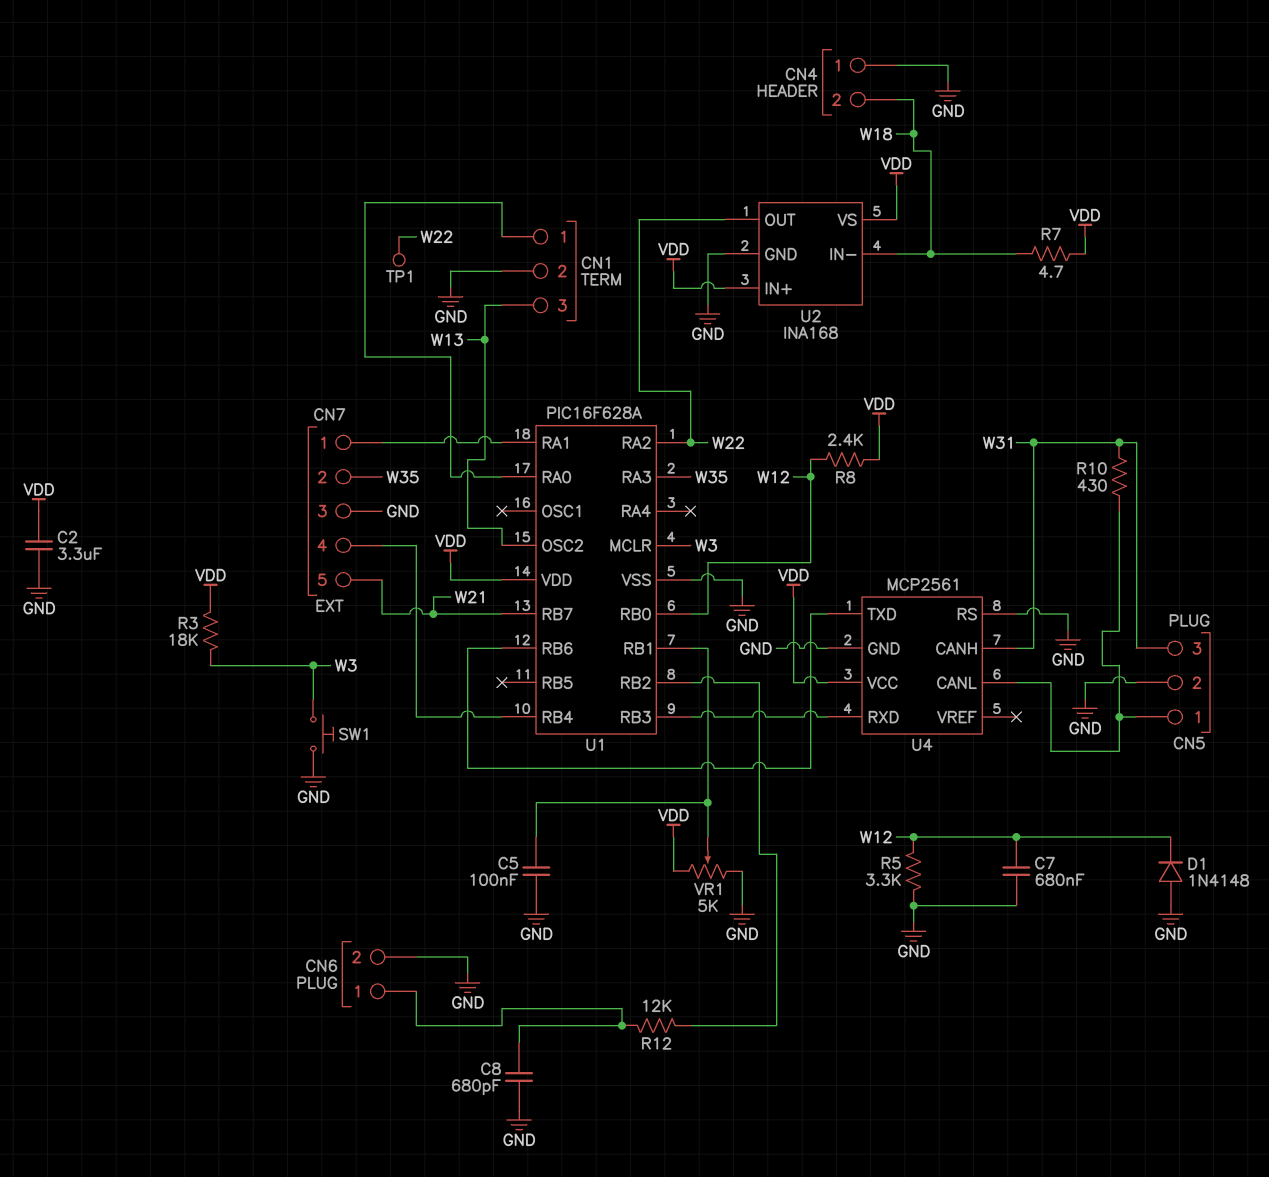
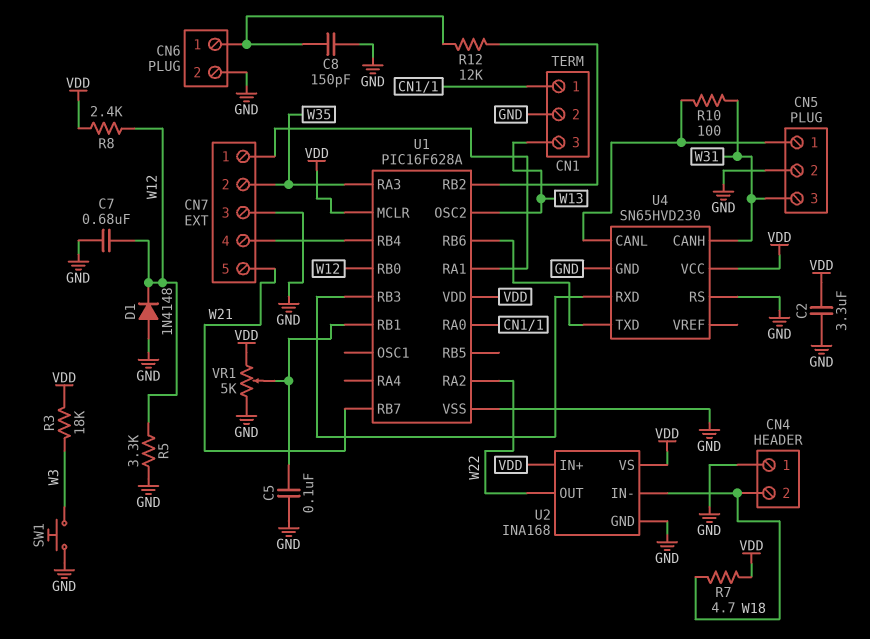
C8: 680pF (CN6/1, GND) -> 150pF (CN6/1, GND)
R10: 430 (CN5/1, W31) -> 100 (CN5/1, W31)
TP1: test point (W22) -> none
U1 pin MCLR: W3 -> VDD
U4: MCP2561 -> SN65HVD230

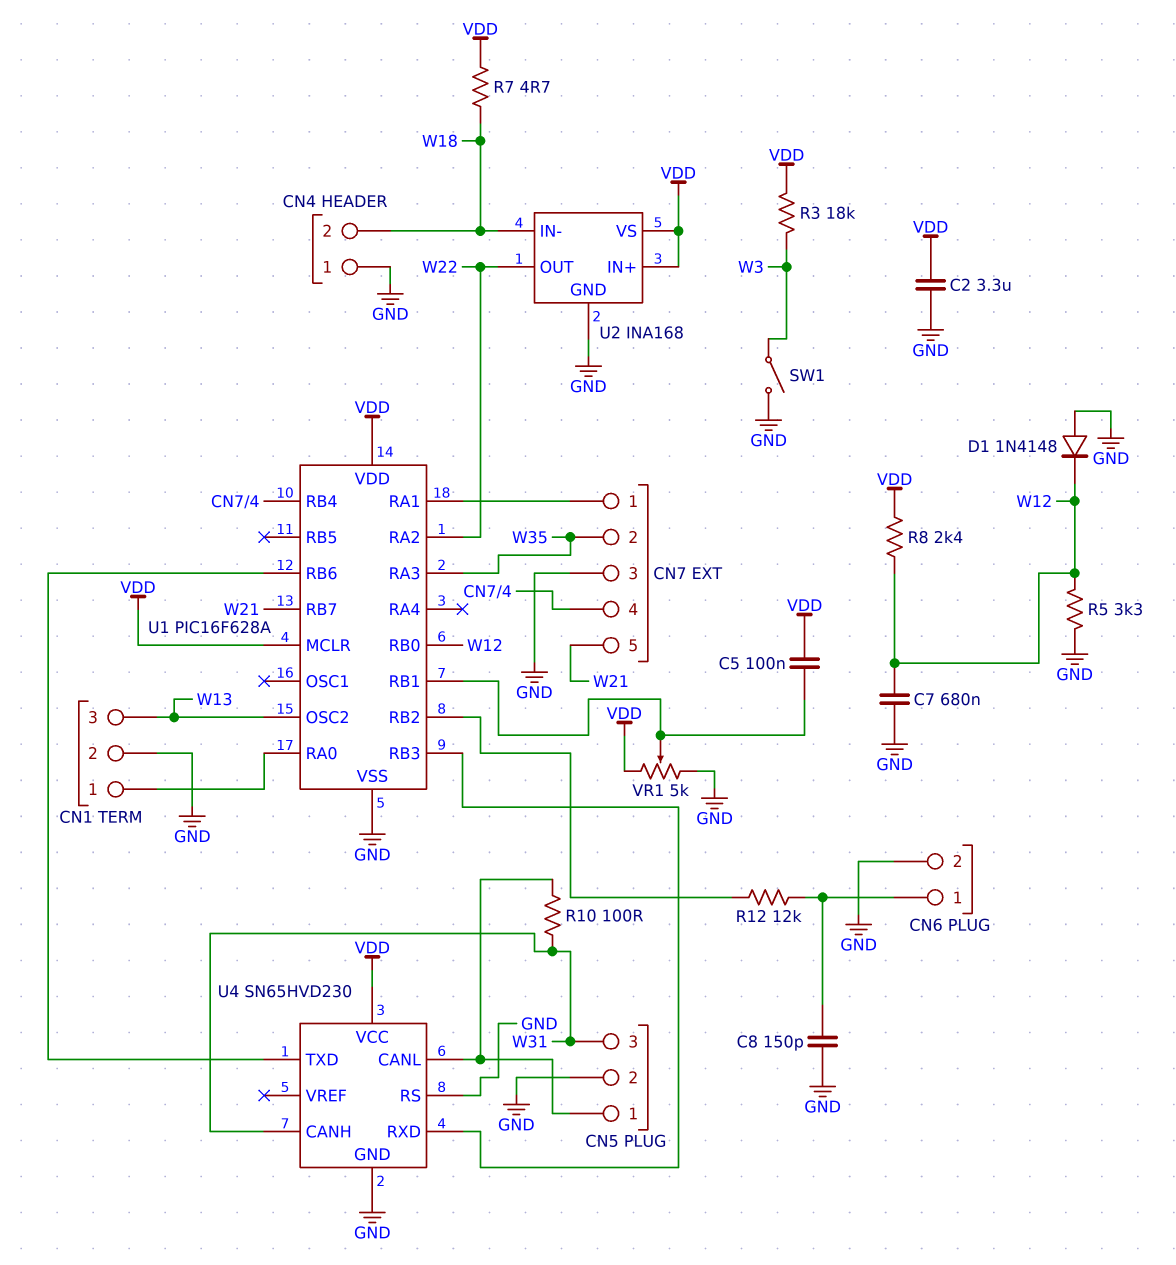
C5: 100nF (GND, U1/RB1) -> 100nF (U1/RB1, VDD)
SW1: button (GND, W3) -> switch (GND, W3)

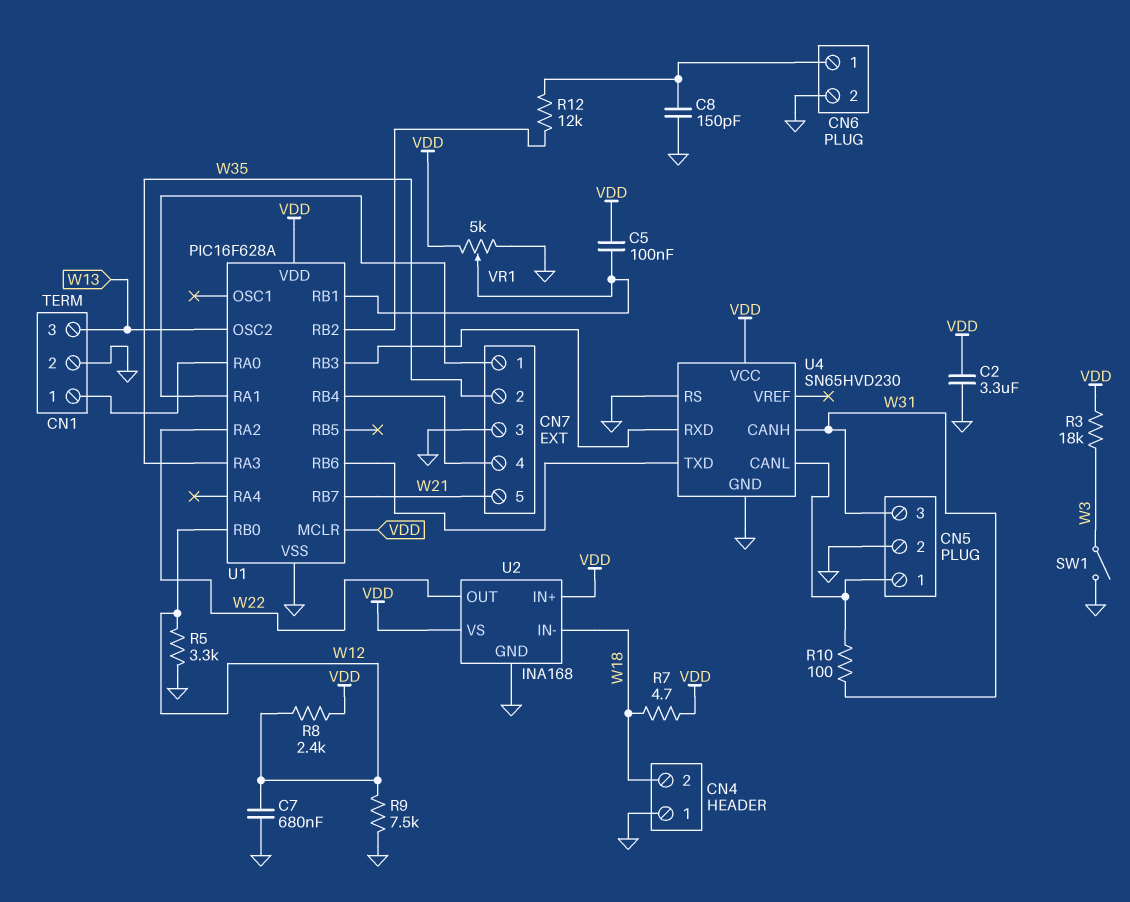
D1: diode 1N4148 (A GND, K W12) -> none
R9: none -> 7.5k (GND, W12)

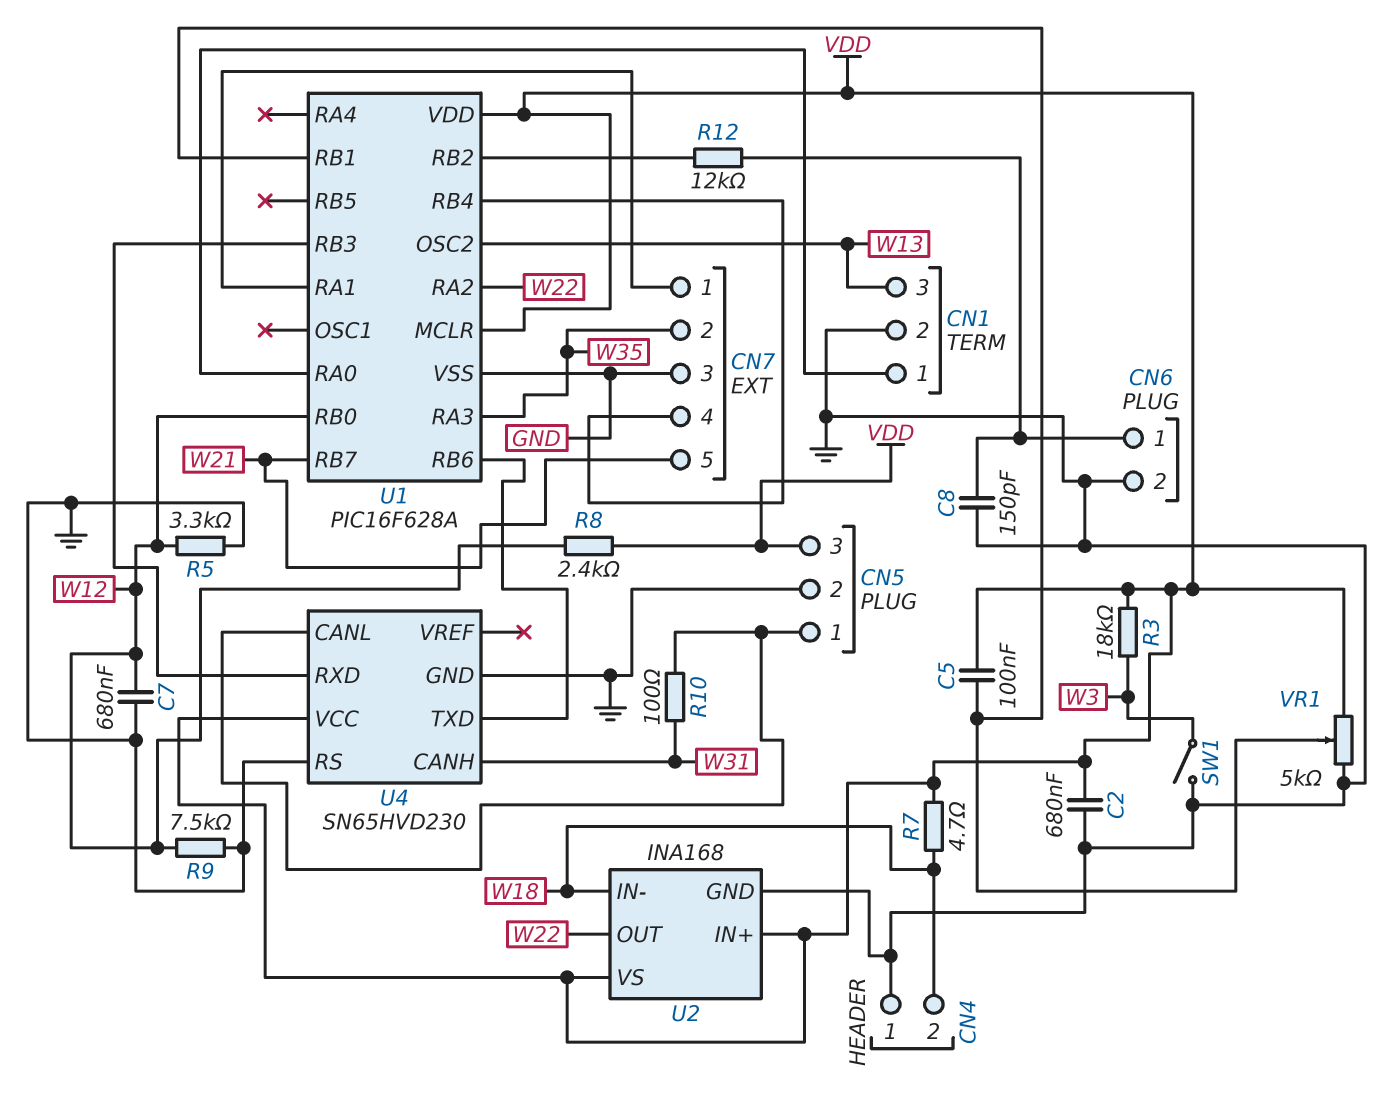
C2: 3.3uF (GND, VDD) -> 680nF (GND, VDD)
CN5 pin 3: W31 -> VDD

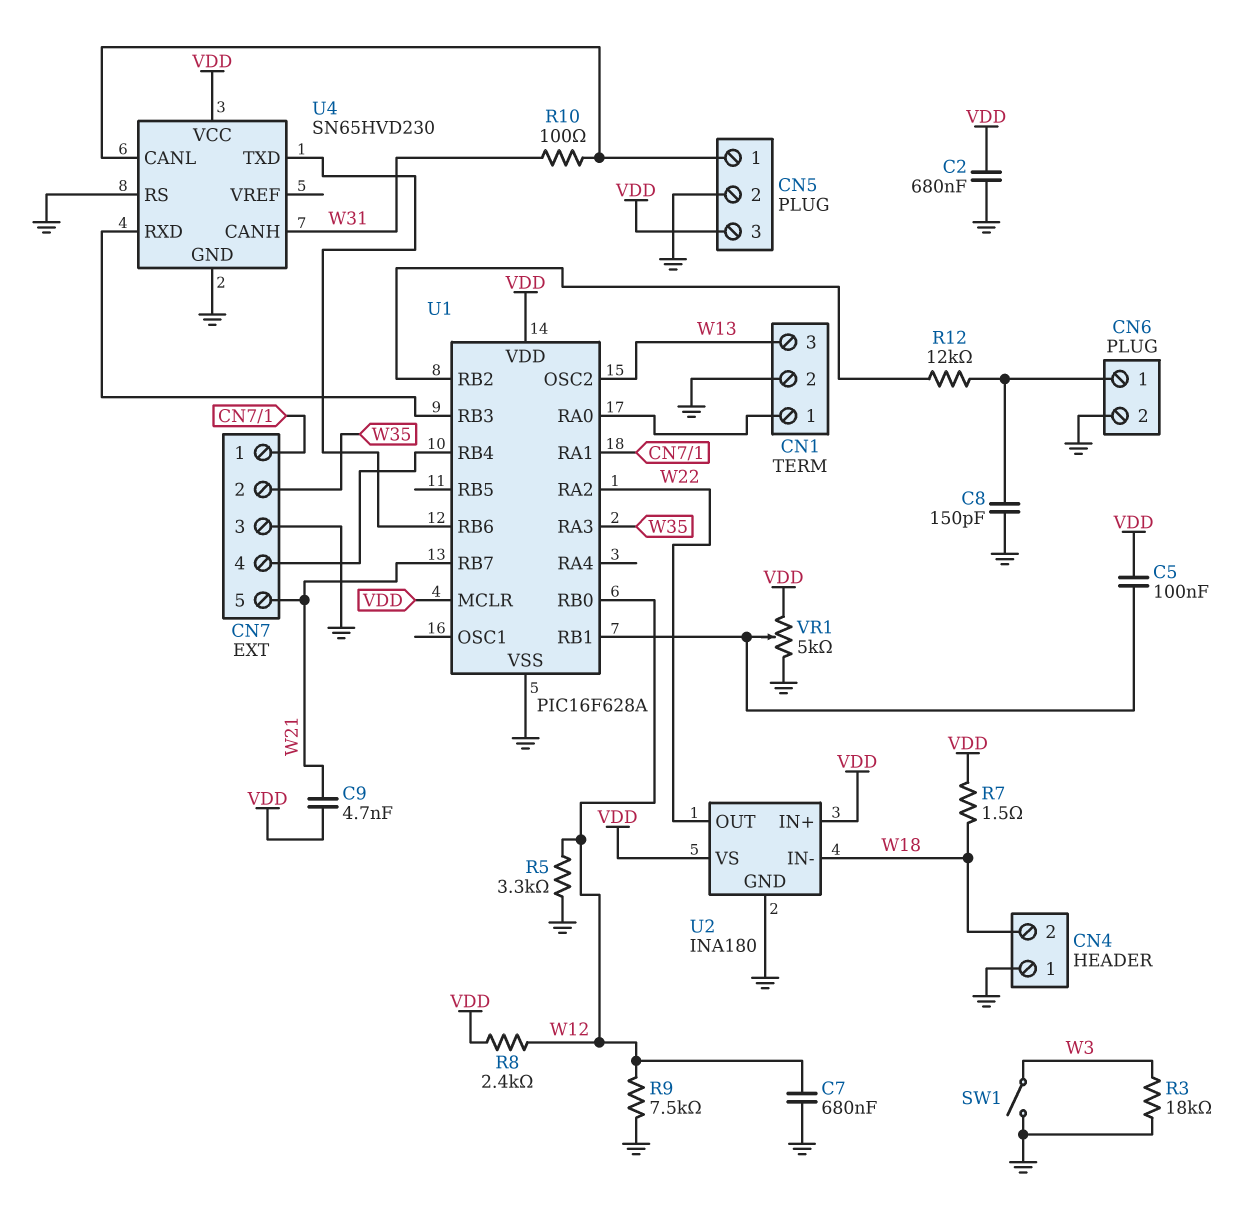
C9: none -> 4.7nF (VDD, W21)
R3: 18k (VDD, W3) -> 18k (GND, W3)
R7: 4.7 (VDD, W18) -> 1.5 (VDD, W18)
U2: INA168 -> INA180

